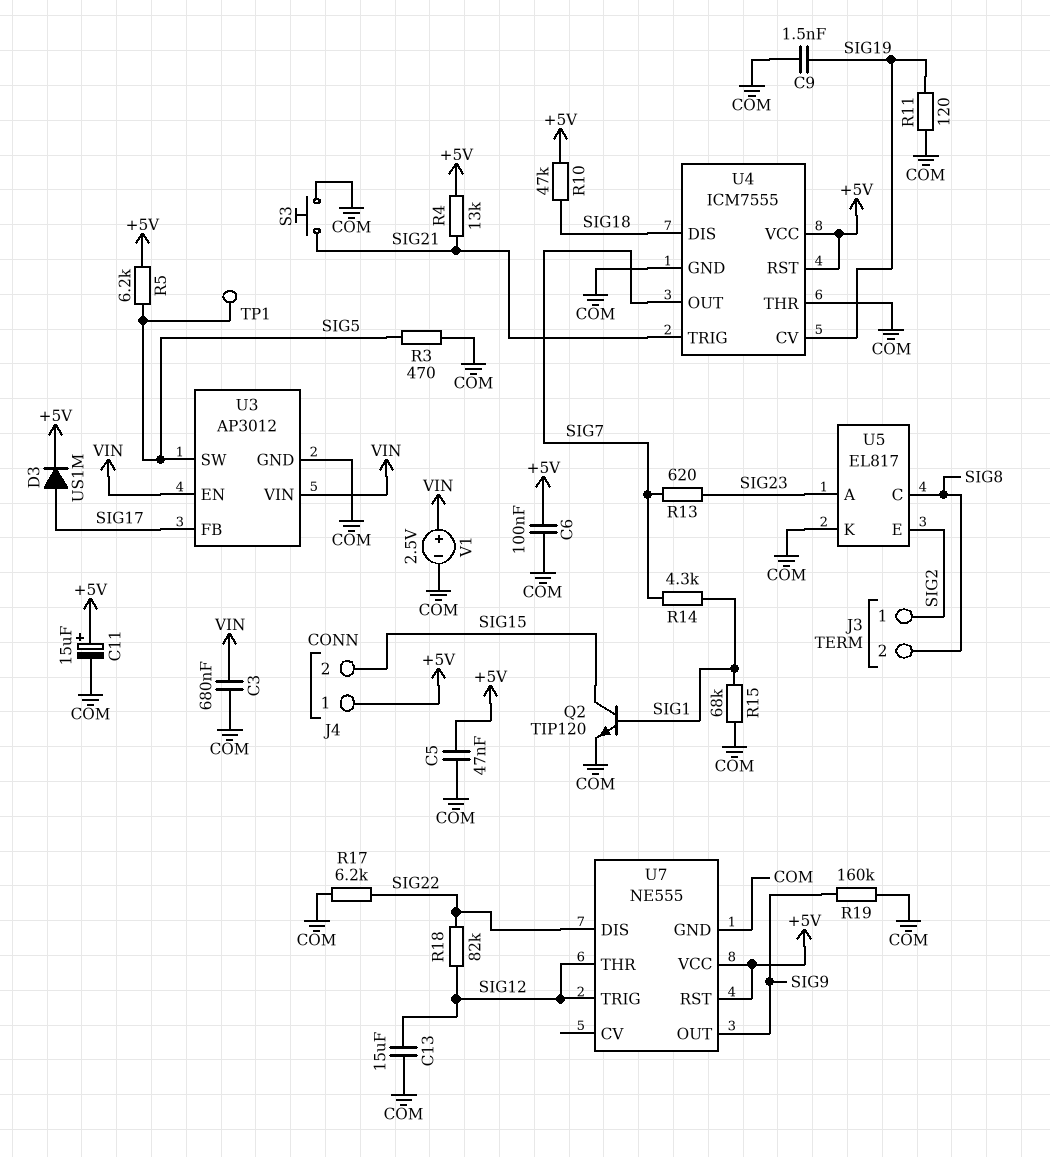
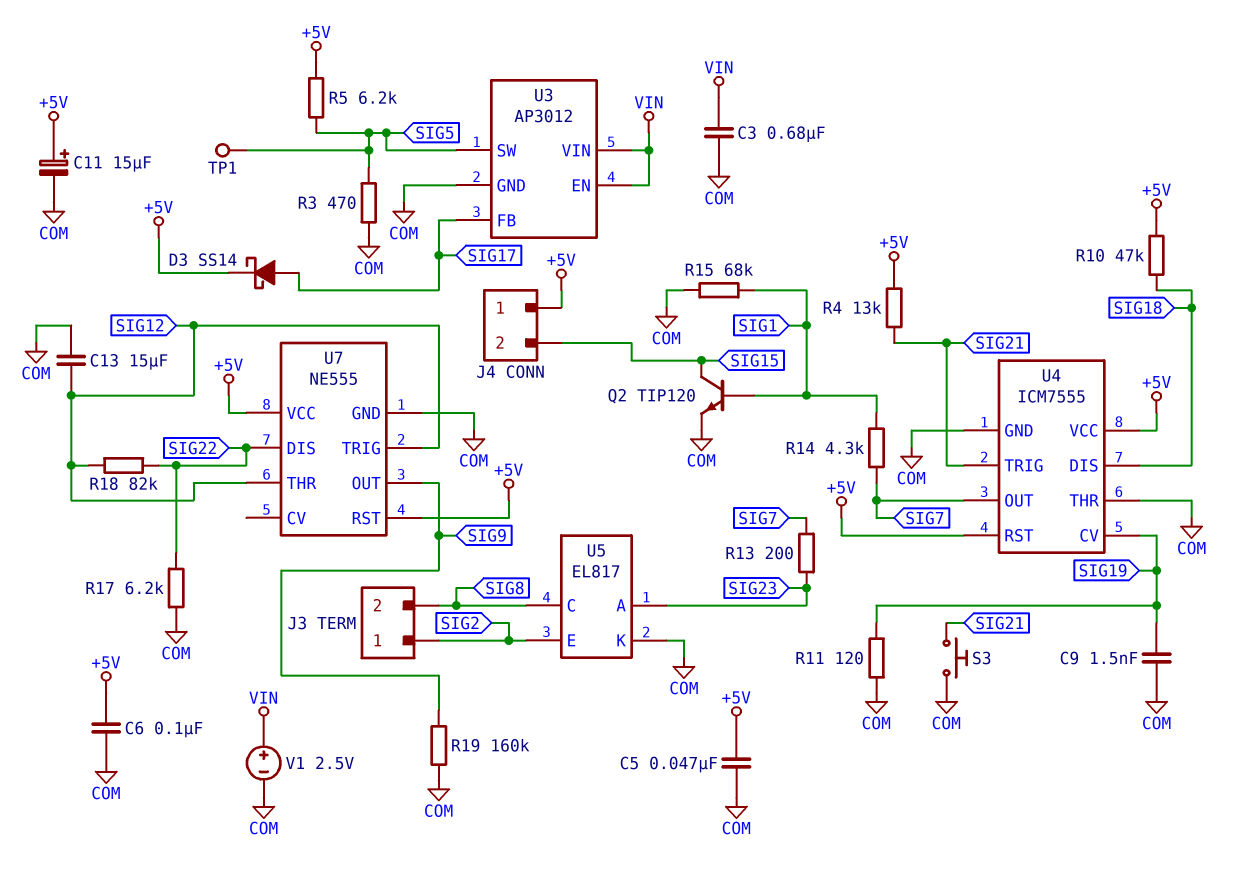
D3: diode US1M (A SIG17, K +5V) -> schottky SS14 (A SIG17, K +5V)
R13: 620 (SIG7, SIG23) -> 200 (SIG7, SIG23)

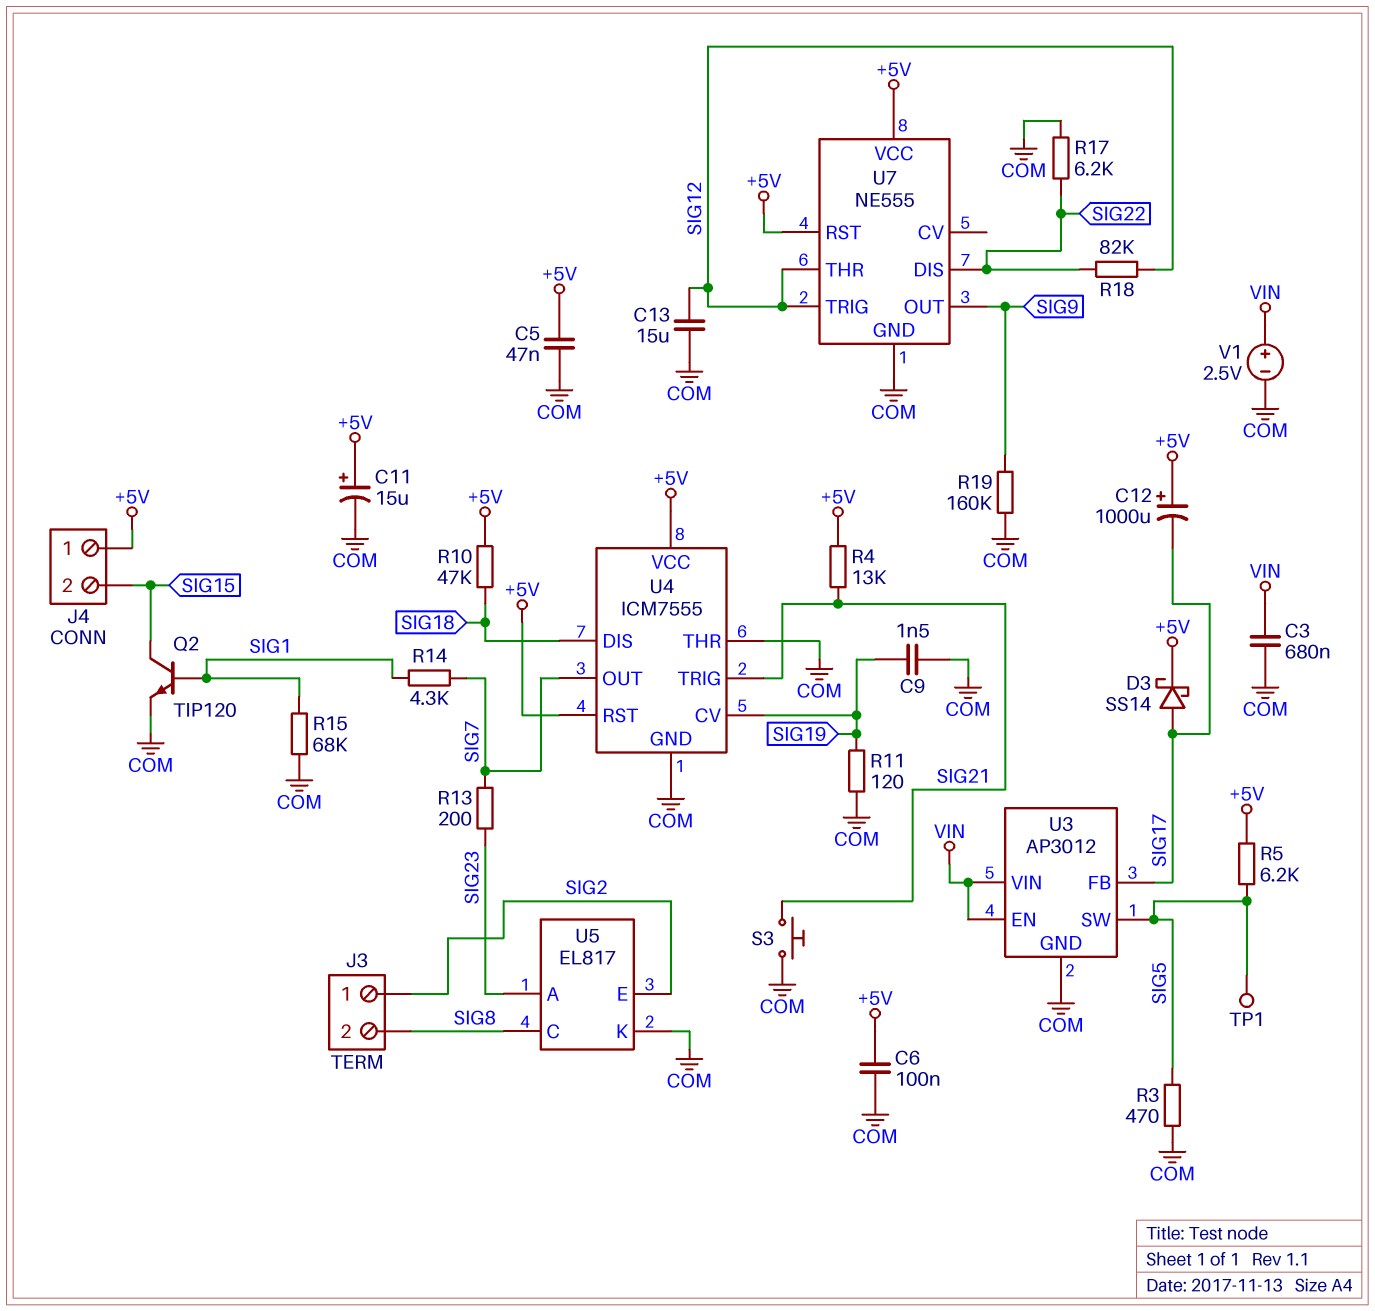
C12: none -> 1000uF (plus +5V, minus SIG17)

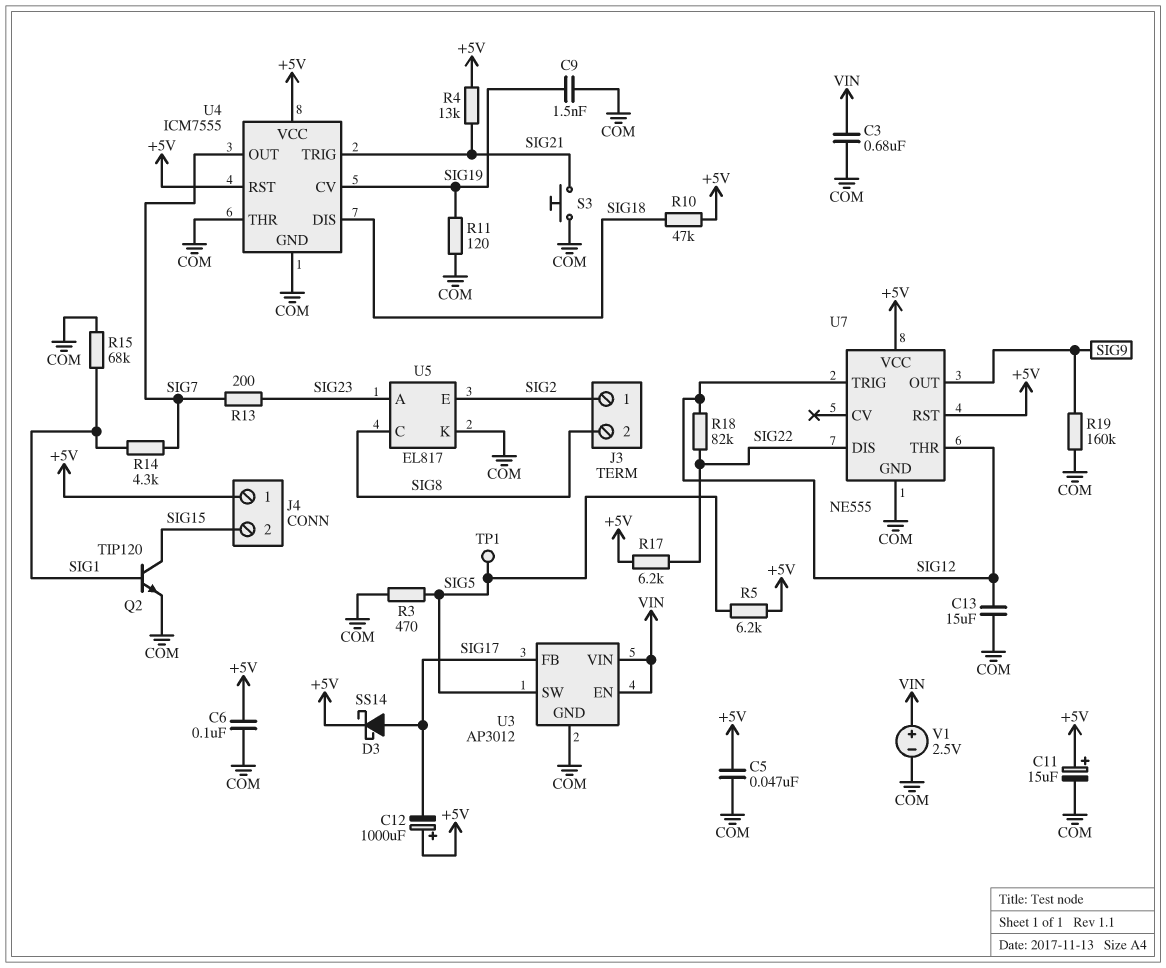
R17: 6.2k (COM, SIG22) -> 6.2k (+5V, SIG22)

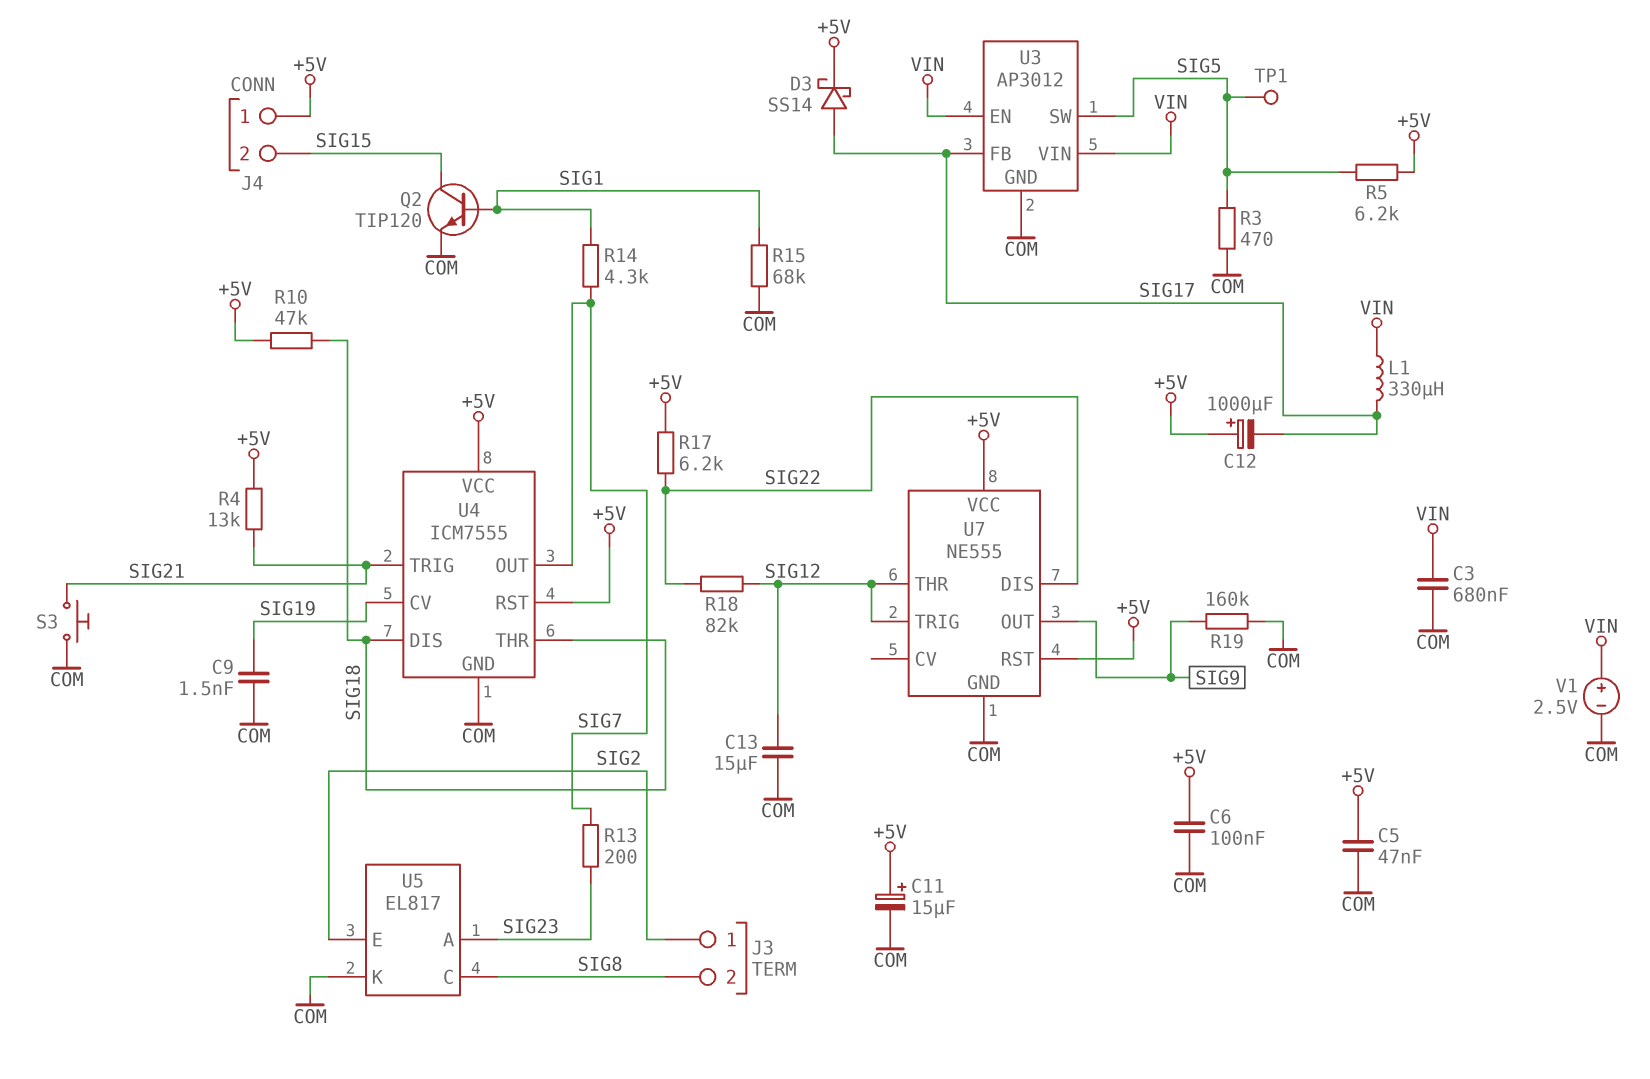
L1: none -> 330uH (SIG17, VIN)
R11: 120 (COM, SIG19) -> none
U4 pin THR: COM -> SIG18

